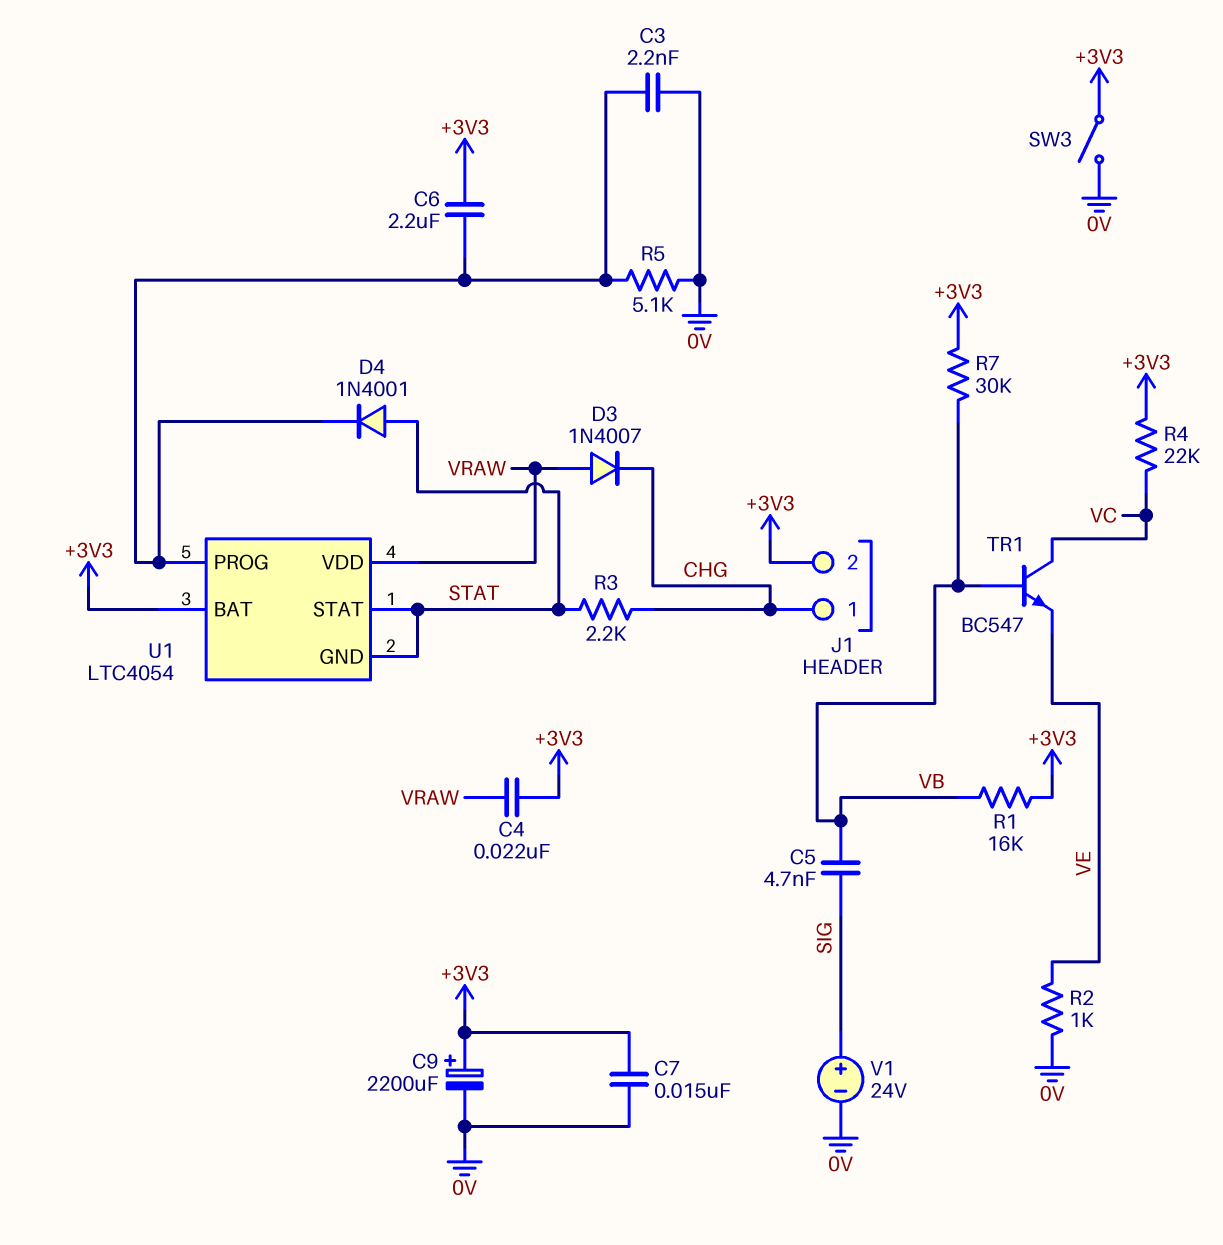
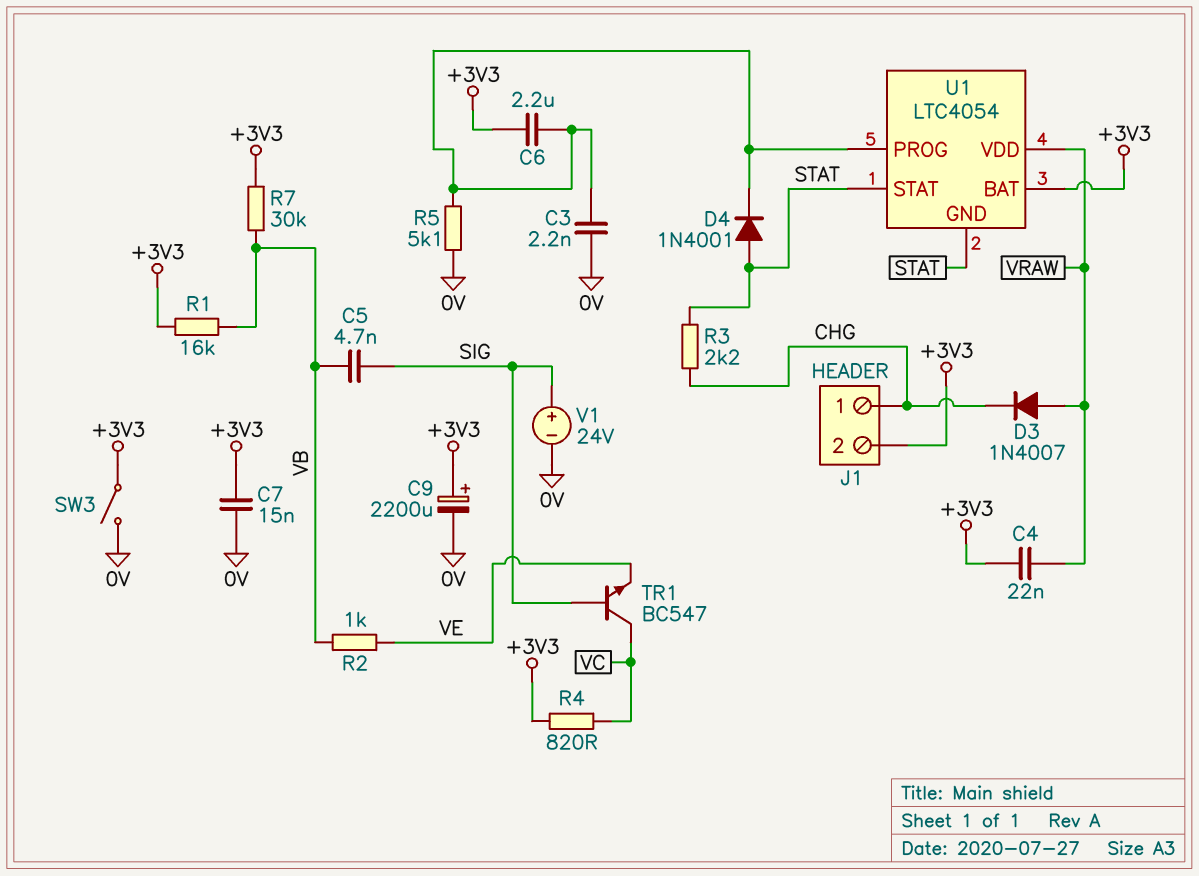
R2: 1k (0V, VE) -> 1k (VB, VE)
R4: 22k (+3V3, VC) -> 820 (+3V3, VC)
TR1: NPN BC547 (B VB, C VC, E VE) -> NPN BC547 (B SIG, C VC, E VE)

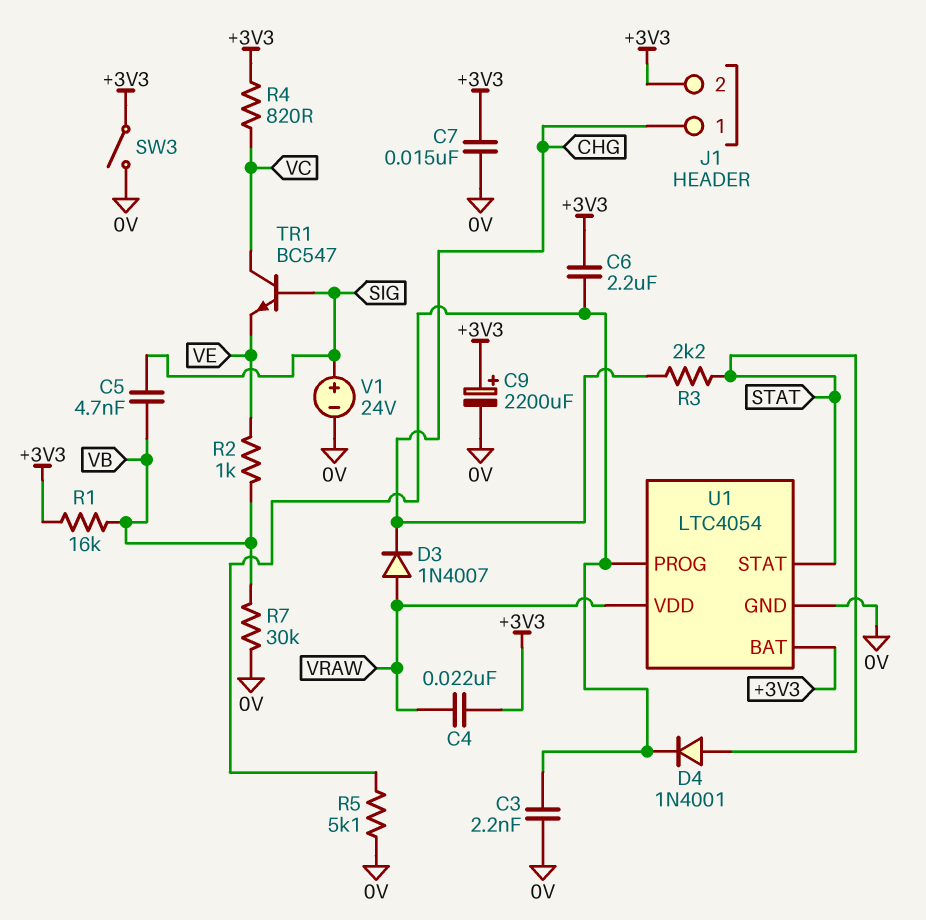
R7: 30k (+3V3, VB) -> 30k (0V, VB)
U1 pin GND: STAT -> 0V

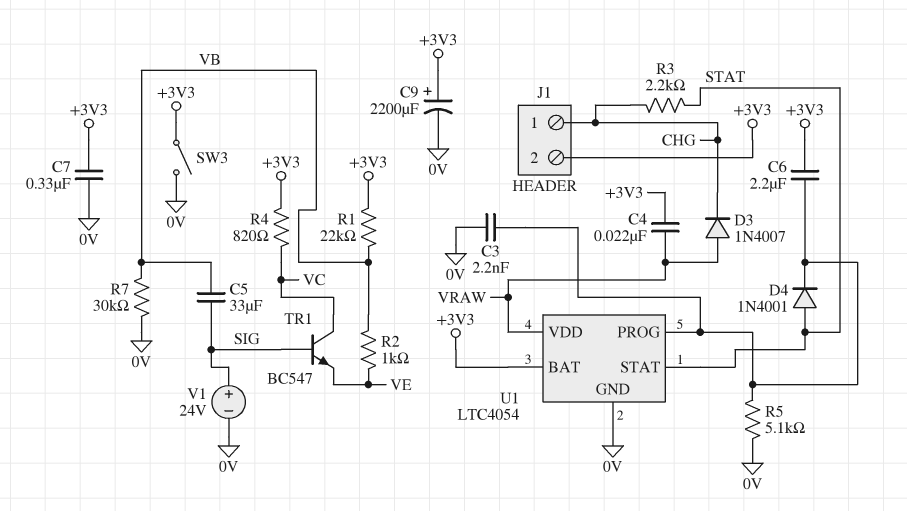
C5: 4.7nF (SIG, VB) -> 33uF (SIG, VB)
C7: 15nF (+3V3, 0V) -> 330nF (+3V3, 0V)
R1: 16k (+3V3, VB) -> 22k (+3V3, VB)

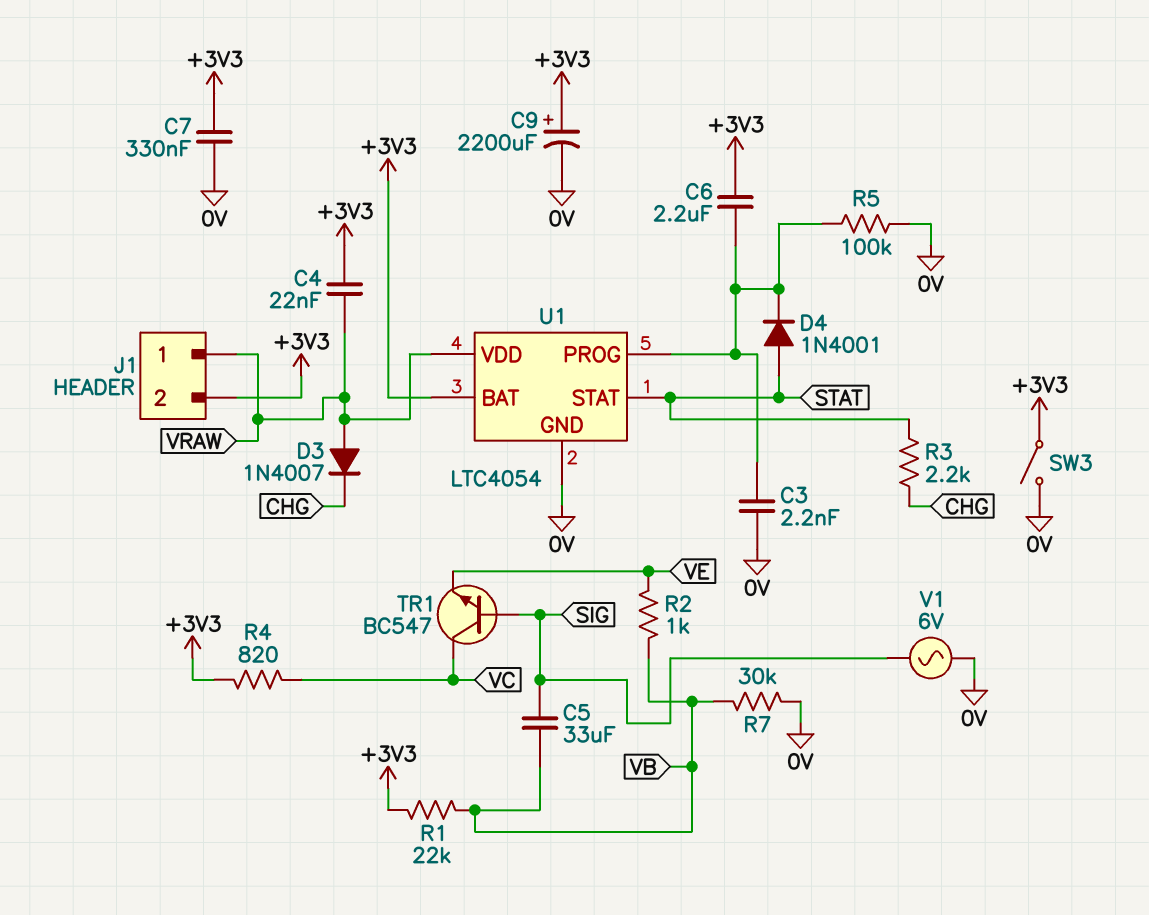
J1 pin 1: CHG -> VRAW
R5: 5.1k (0V, U1/PROG) -> 100k (0V, U1/PROG)
V1: 24V (plus SIG, minus 0V) -> AC 6V (0V, SIG)

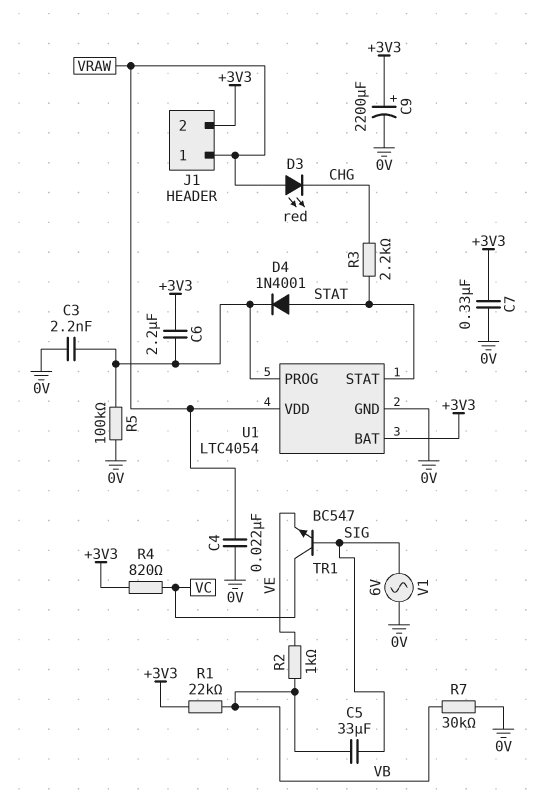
C4: 22nF (+3V3, VRAW) -> 22nF (0V, VRAW)
D3: diode 1N4007 (A VRAW, K CHG) -> LED red (A VRAW, K CHG)
SW3: switch (+3V3, 0V) -> none

